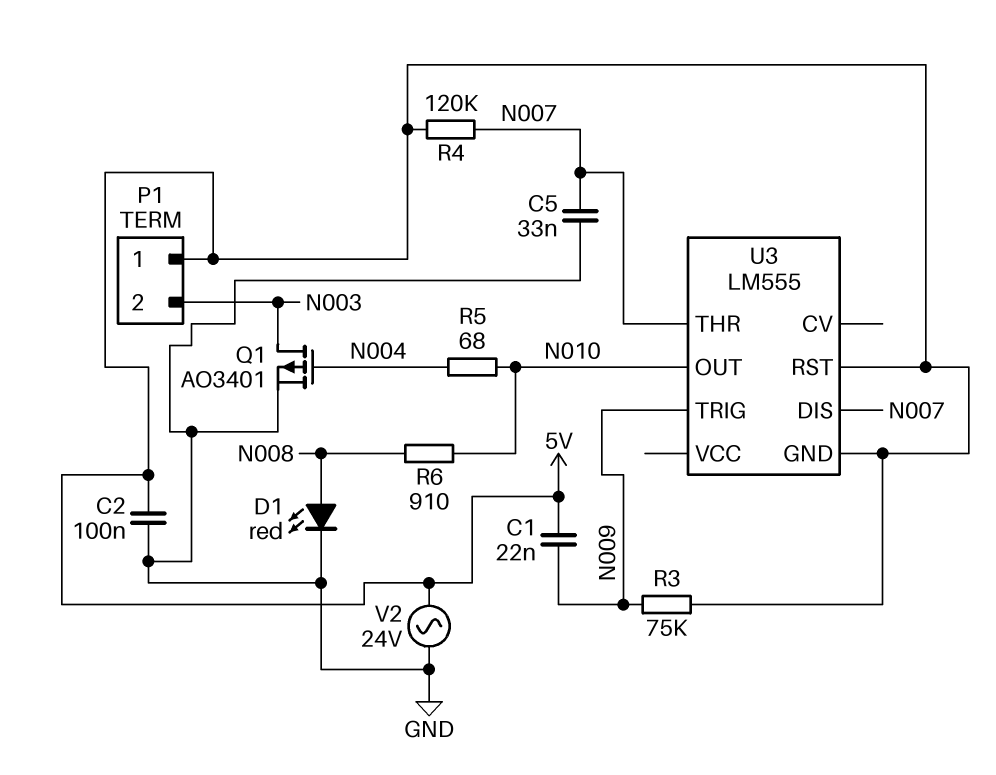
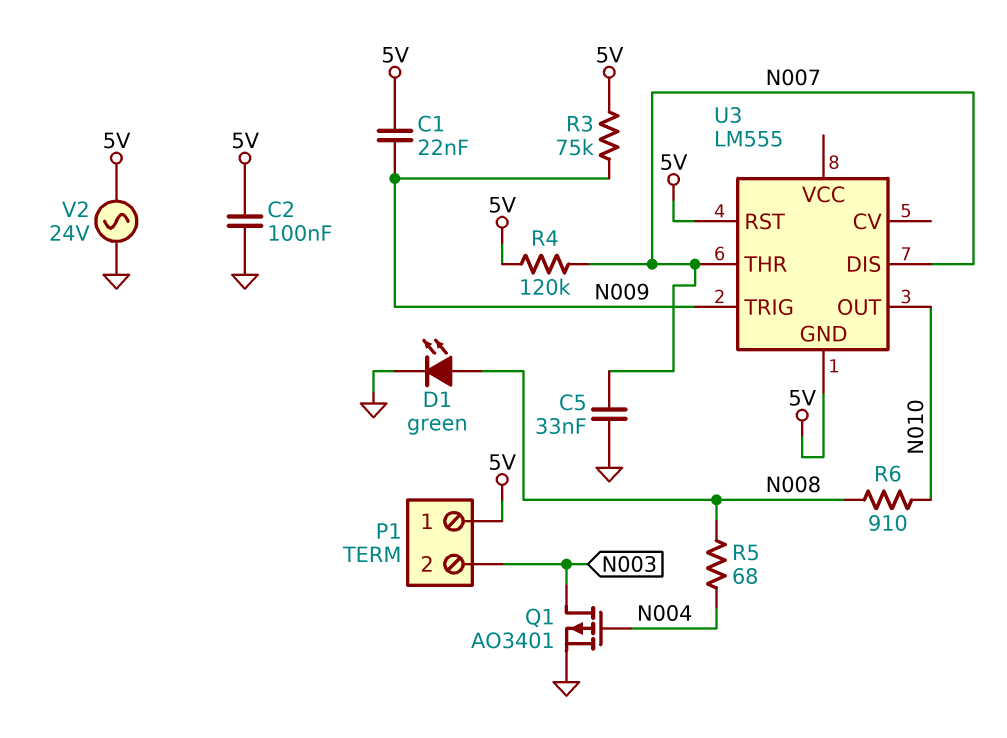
D1: LED red (A N008, K GND) -> LED green (A N008, K GND)
R5: 68 (N004, N010) -> 68 (N004, N008)

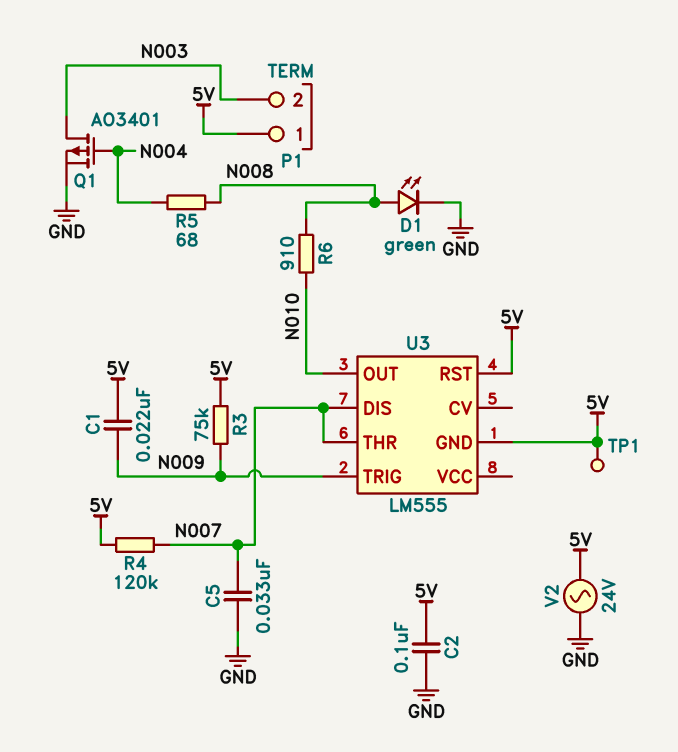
TP1: none -> test point (5V)

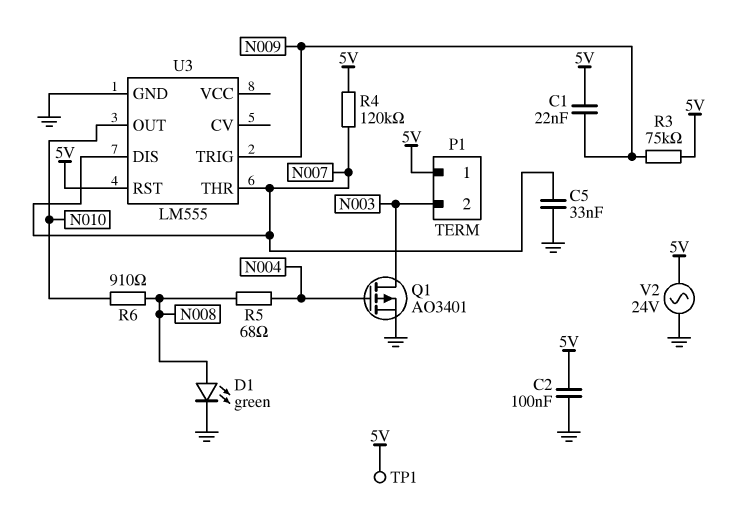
U3 pin GND: 5V -> GND

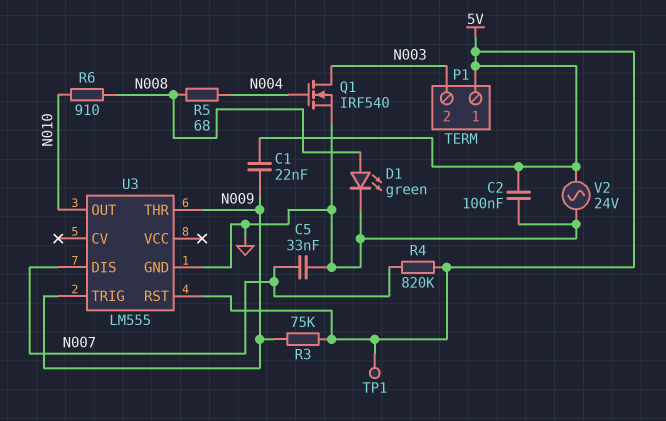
Q1: PMOS AO3401 (G N004, D N003, S GND) -> NMOS IRF540 (G N004, D N003, S GND)
R4: 120k (5V, N007) -> 820k (5V, N007)
U3 pin THR: N007 -> N009

